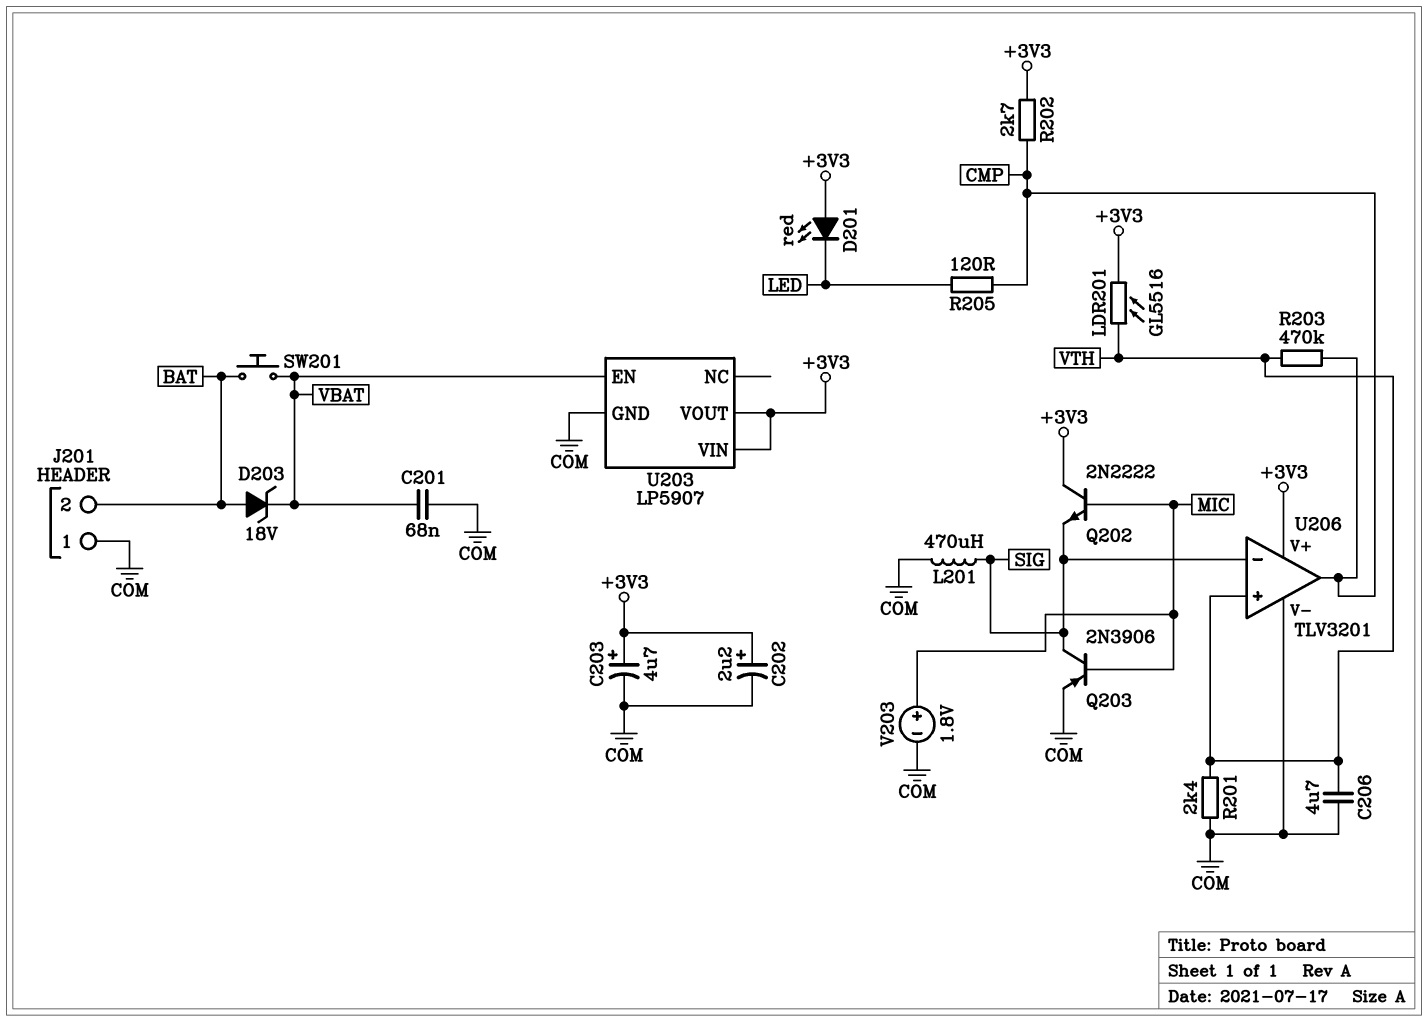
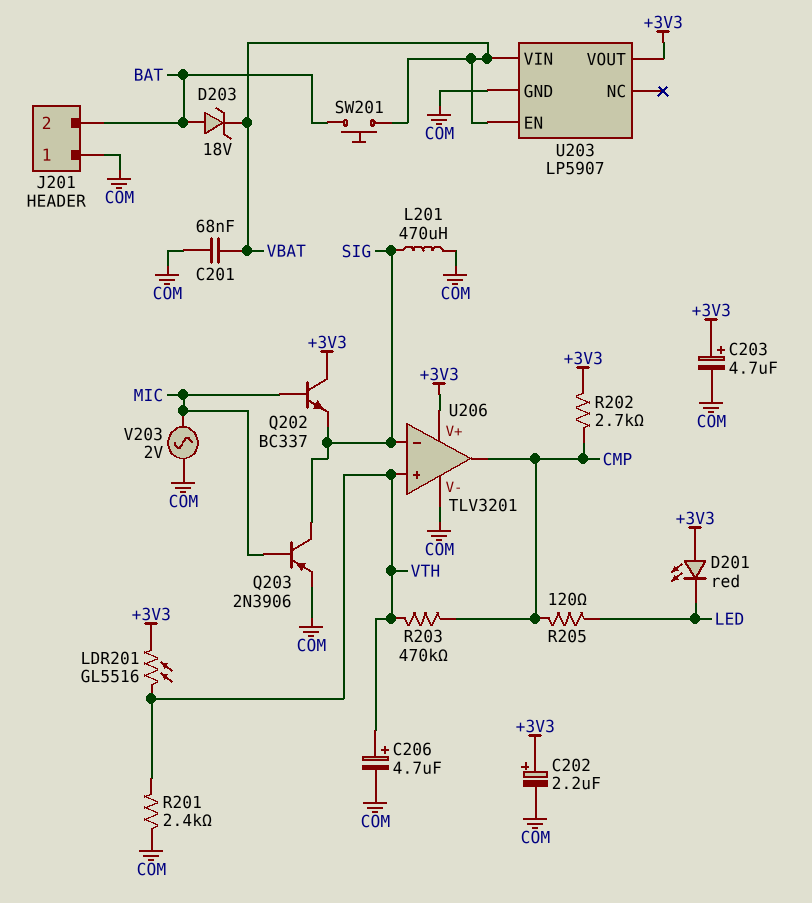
C206: 4.7uF (COM, VTH) -> 4.7uF (plus VTH, minus COM)
Q202: NPN 2N2222 (B MIC, C +3V3, E SIG) -> NPN BC337 (B MIC, C +3V3, E SIG)
U203 pin VIN: +3V3 -> VBAT
V203: 1.8V (plus MIC, minus COM) -> AC 2V (COM, MIC)

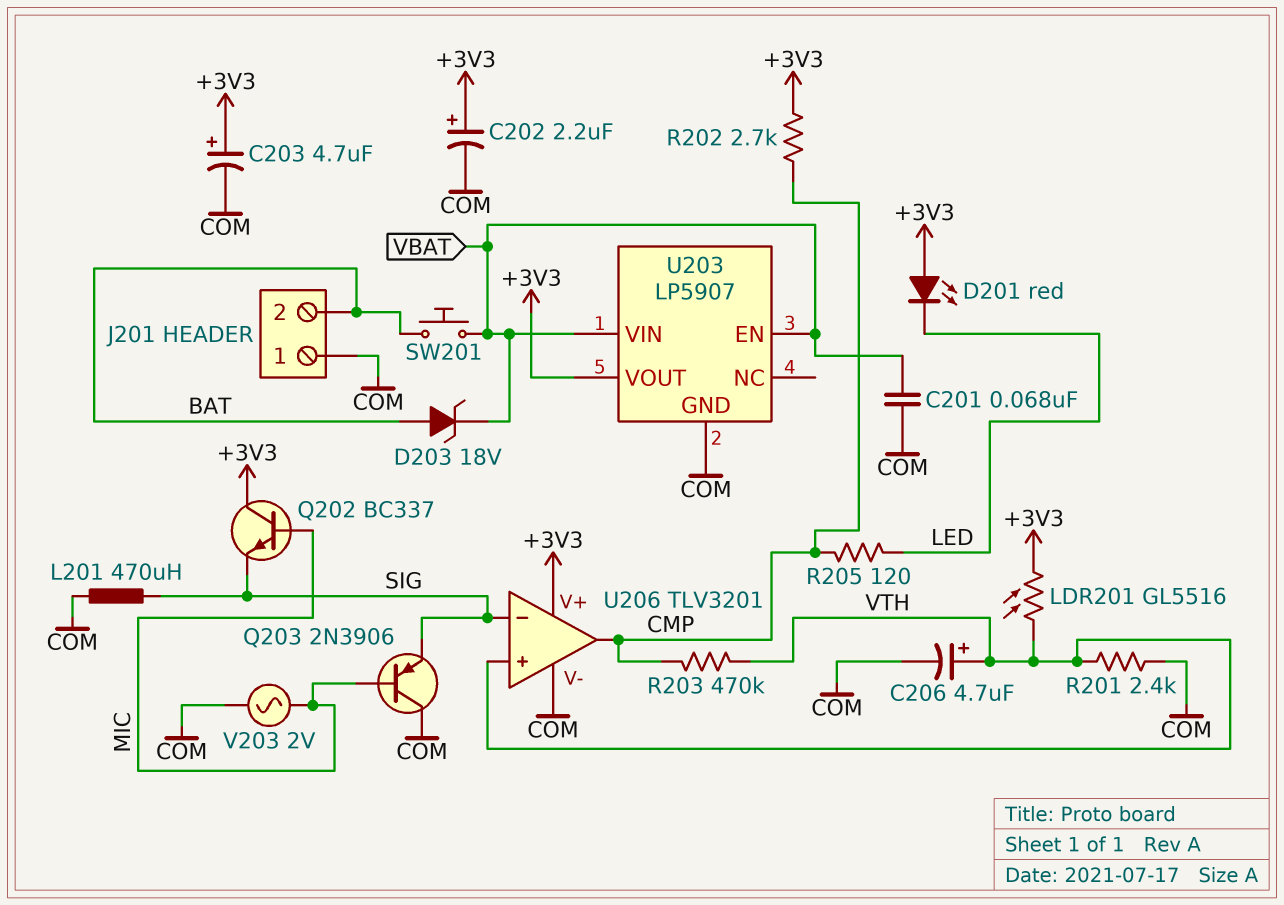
Q203: PNP 2N3906 (B MIC, C SIG, E COM) -> PNP 2N3906 (B MIC, C COM, E SIG)

